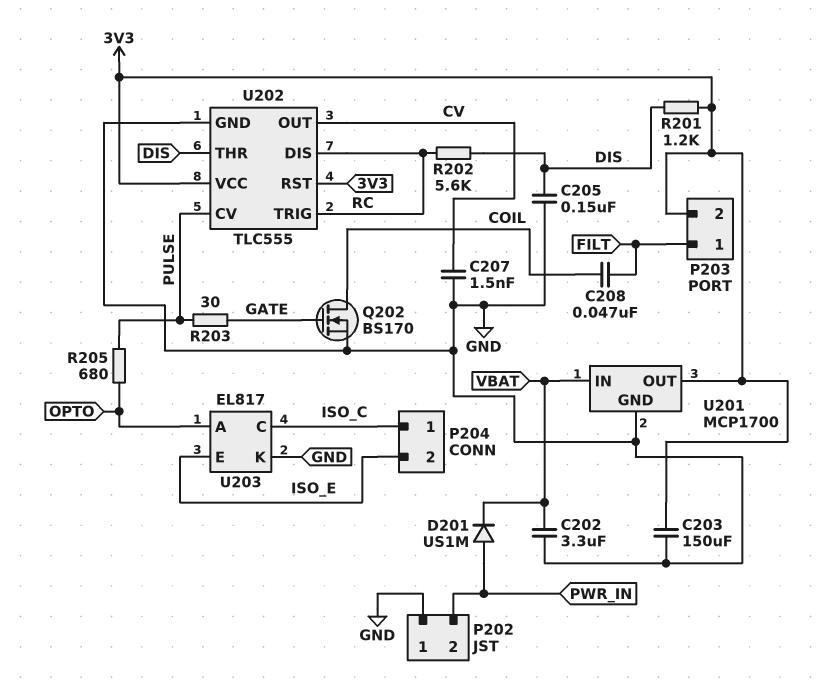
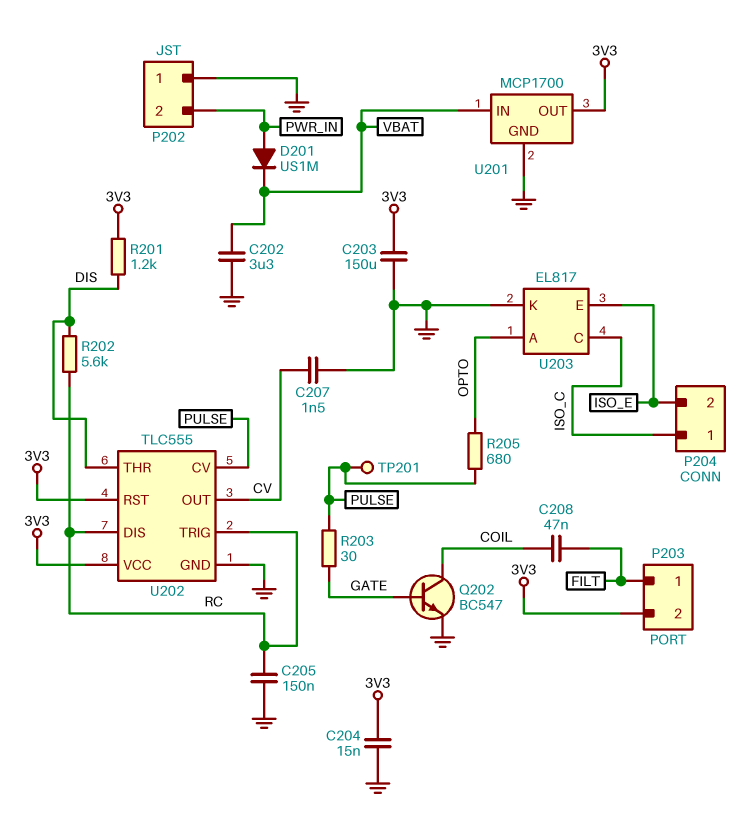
C204: none -> 15nF (3V3, GND)
C205: 150nF (DIS, GND) -> 150nF (GND, RC)
Q202: NMOS BS170 (G GATE, D COIL, S GND) -> NPN BC547 (B GATE, C COIL, E GND)
TP201: none -> test point (PULSE)

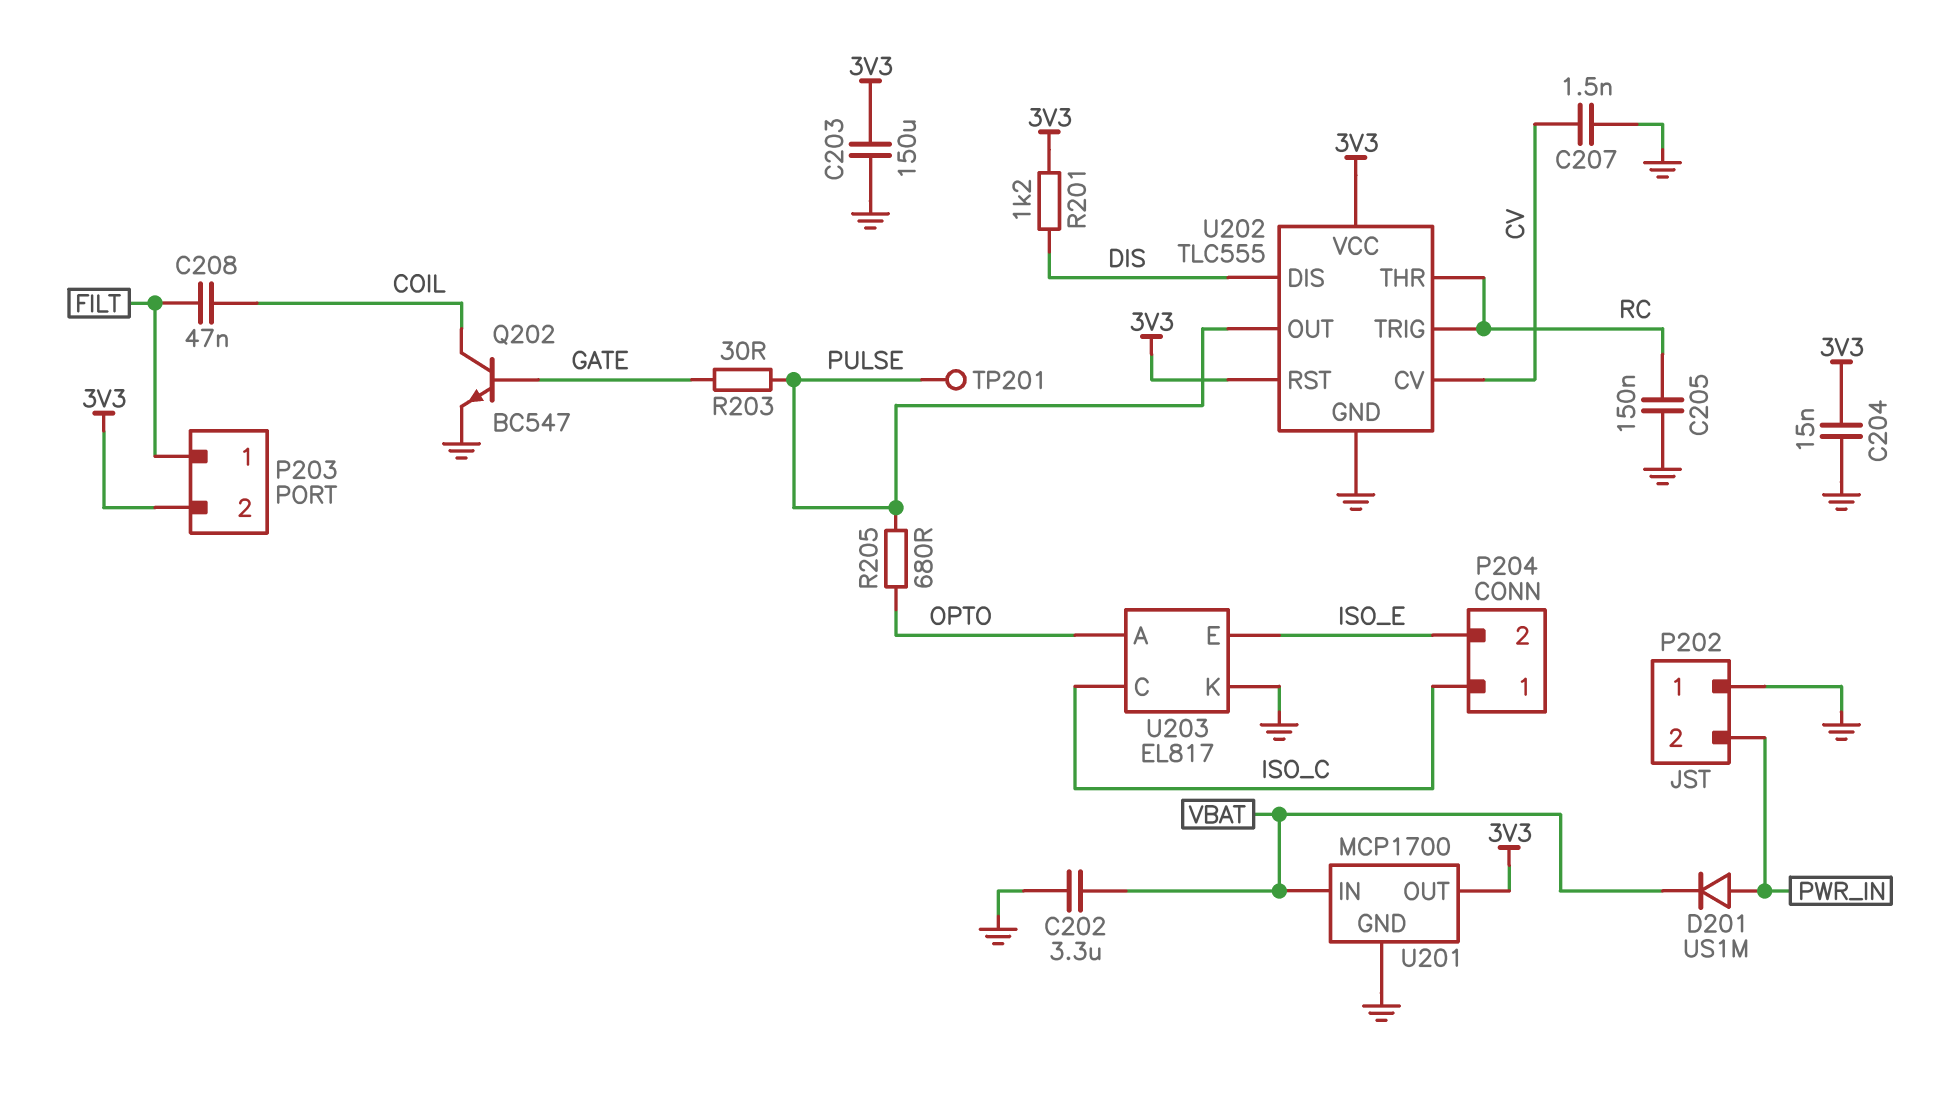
R202: 5.6k (DIS, RC) -> none
U202 pin CV: PULSE -> CV
U202 pin DIS: RC -> DIS
U202 pin OUT: CV -> PULSE
U202 pin THR: DIS -> RC

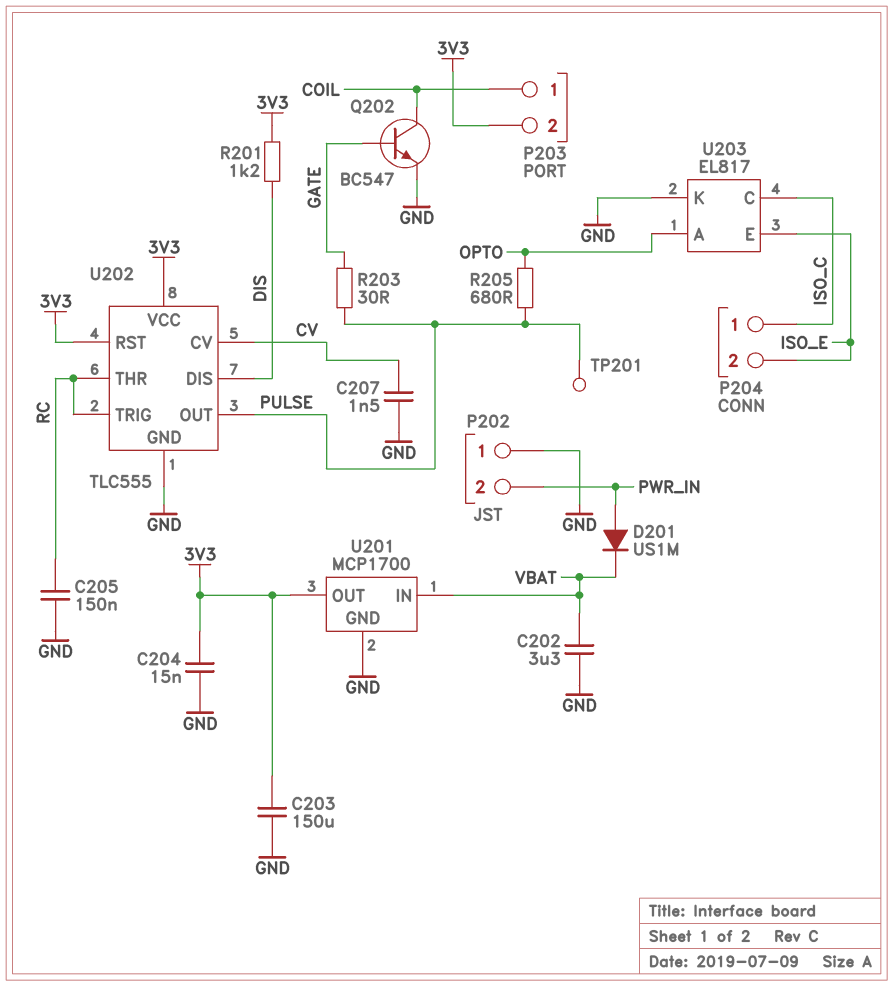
C208: 47nF (COIL, FILT) -> none
P203 pin 1: FILT -> COIL

